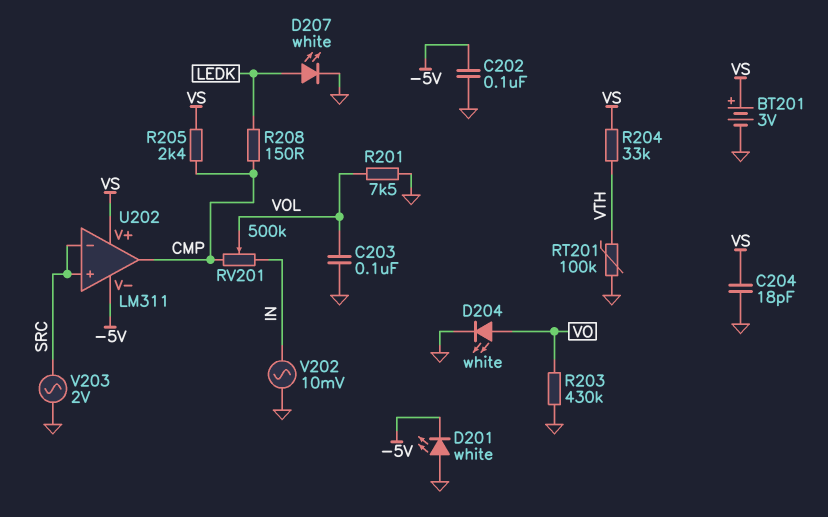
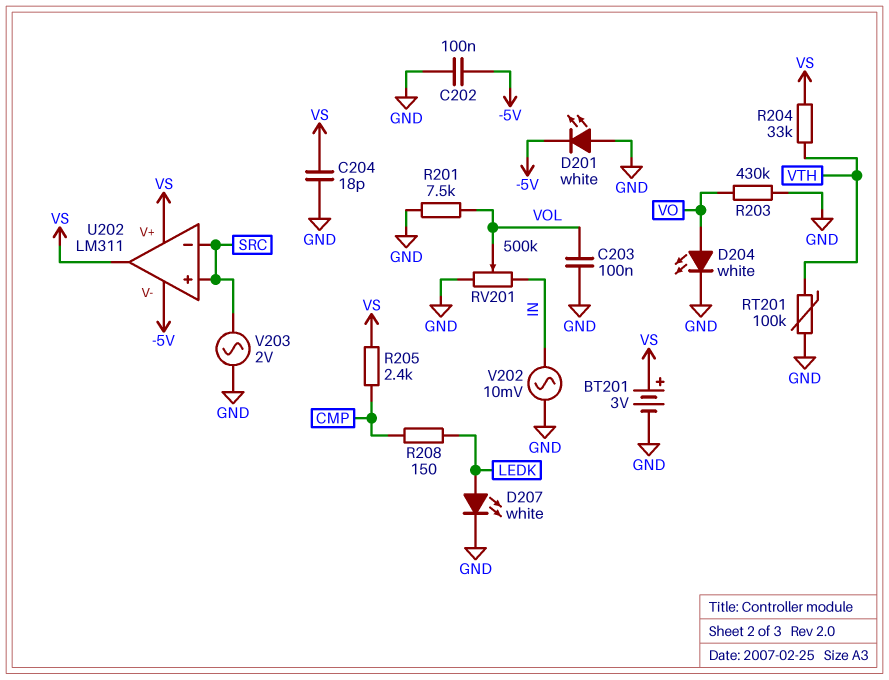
RV201: 500k (CMP, IN, wiper VOL) -> 500k (GND, IN, wiper VOL)
U202 pin out: CMP -> VS

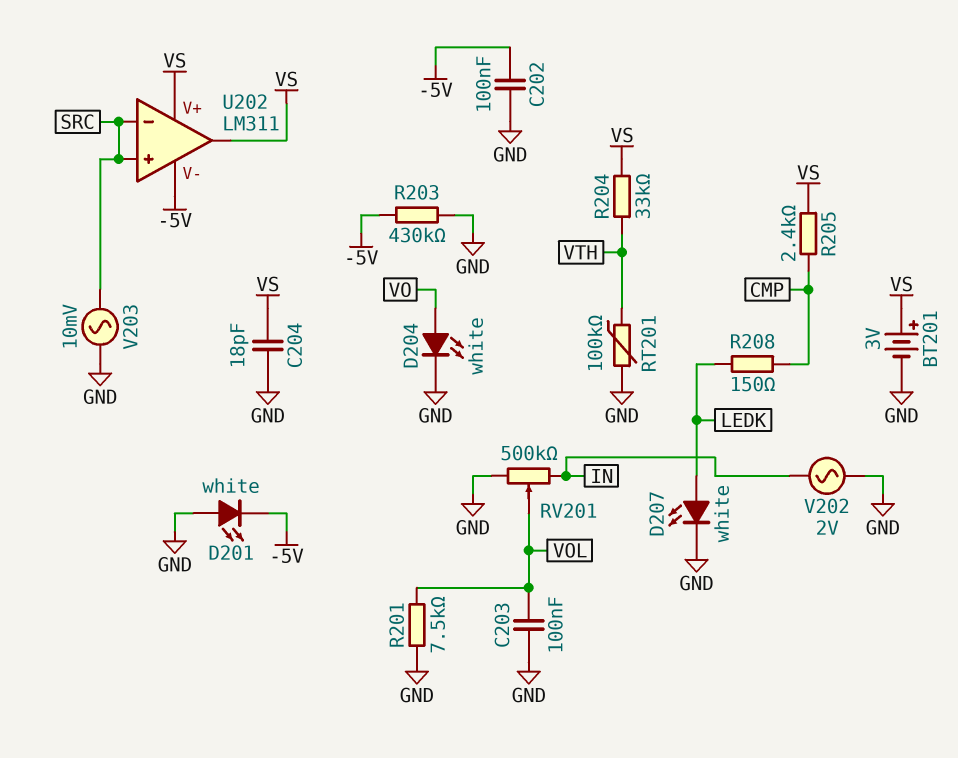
R203: 430k (GND, VO) -> 430k (-5V, GND)
V202: AC 10mV (GND, IN) -> AC 2V (GND, IN)
V203: AC 2V (GND, SRC) -> AC 10mV (GND, SRC)

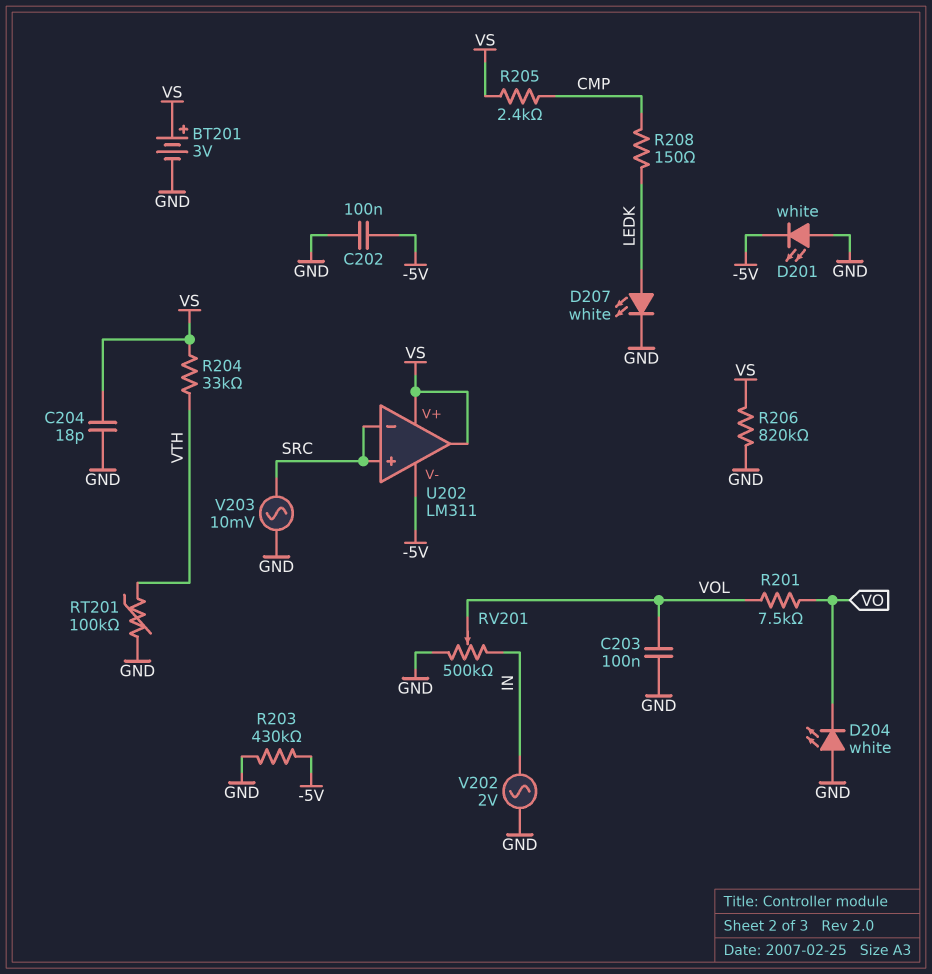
D204: LED white (A VO, K GND) -> LED white (A GND, K VO)
R201: 7.5k (GND, VOL) -> 7.5k (VO, VOL)
R206: none -> 820k (GND, VS)

